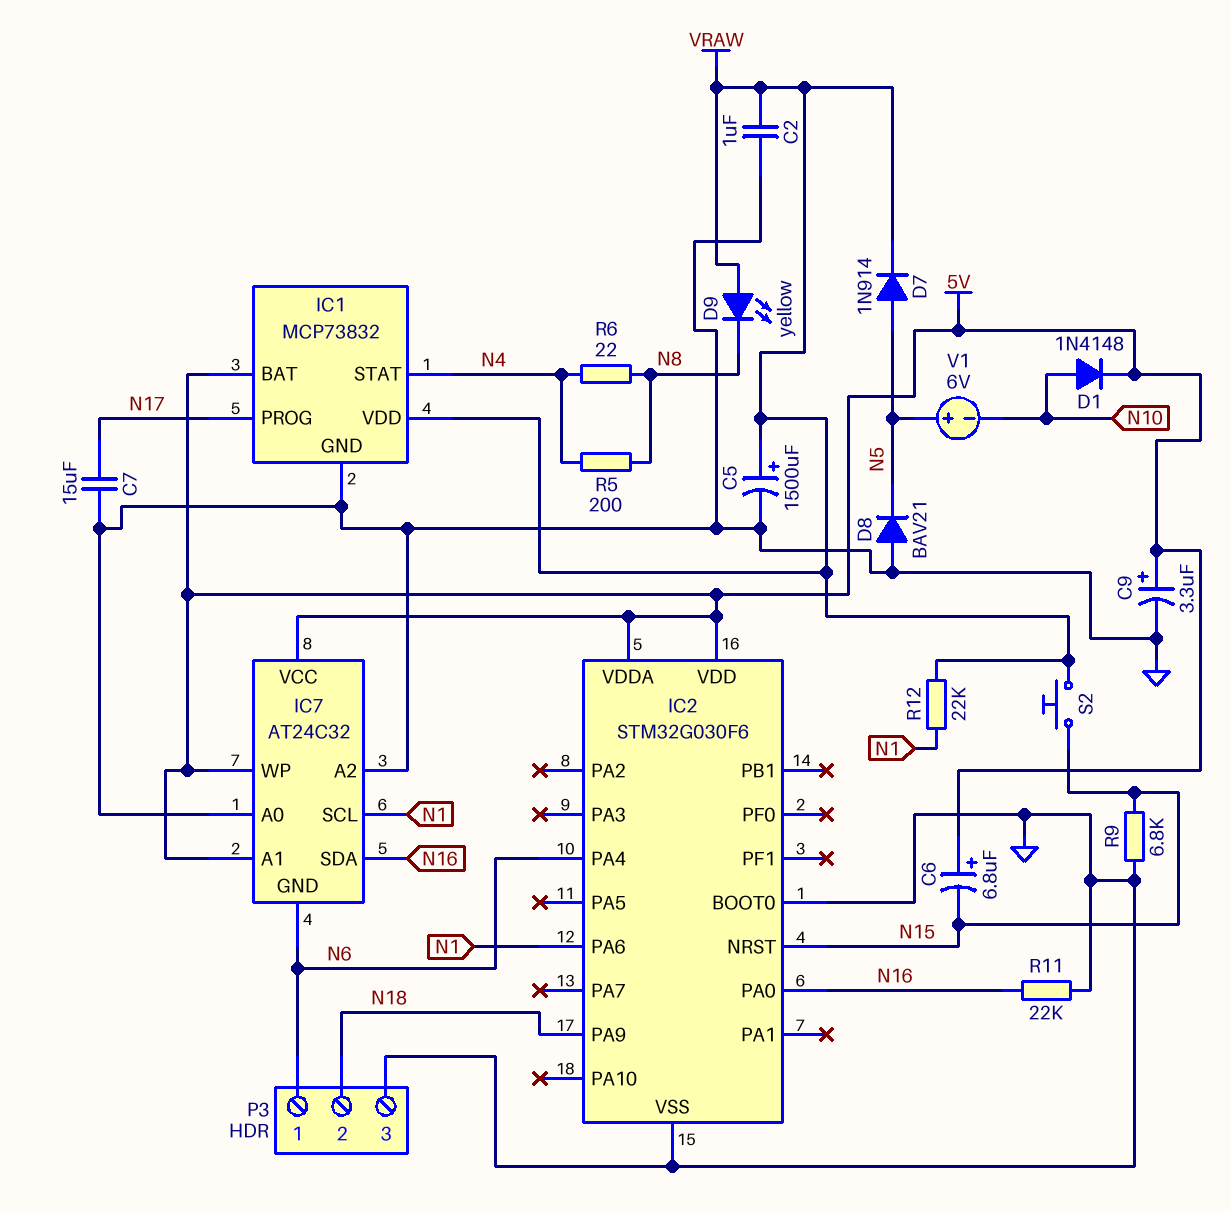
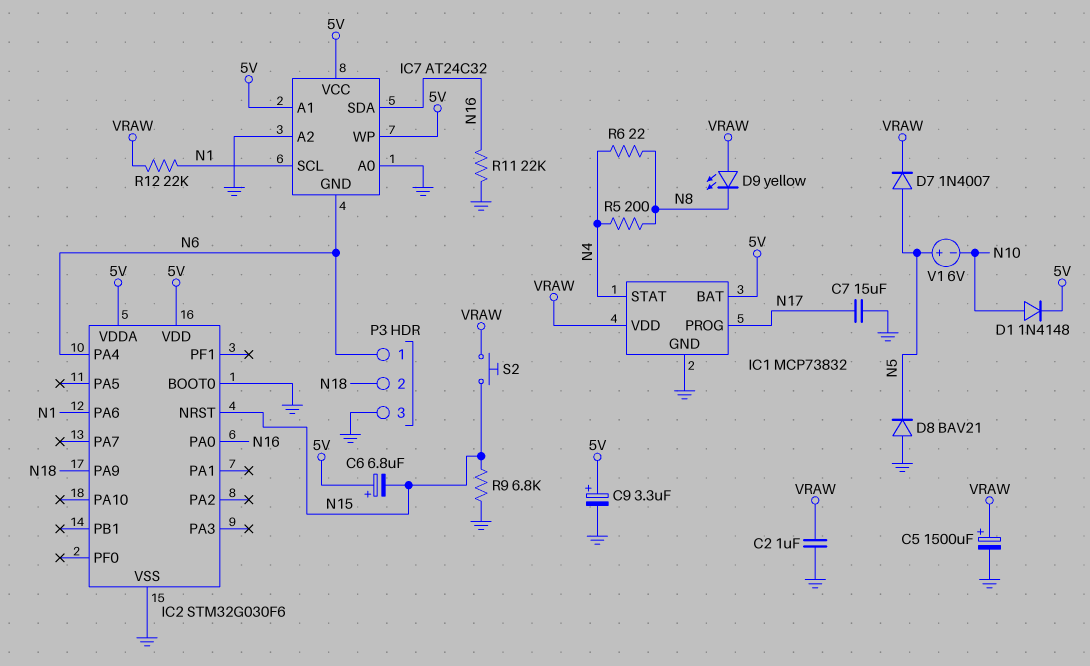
D7: diode 1N914 (A N5, K VRAW) -> diode 1N4007 (A N5, K VRAW)

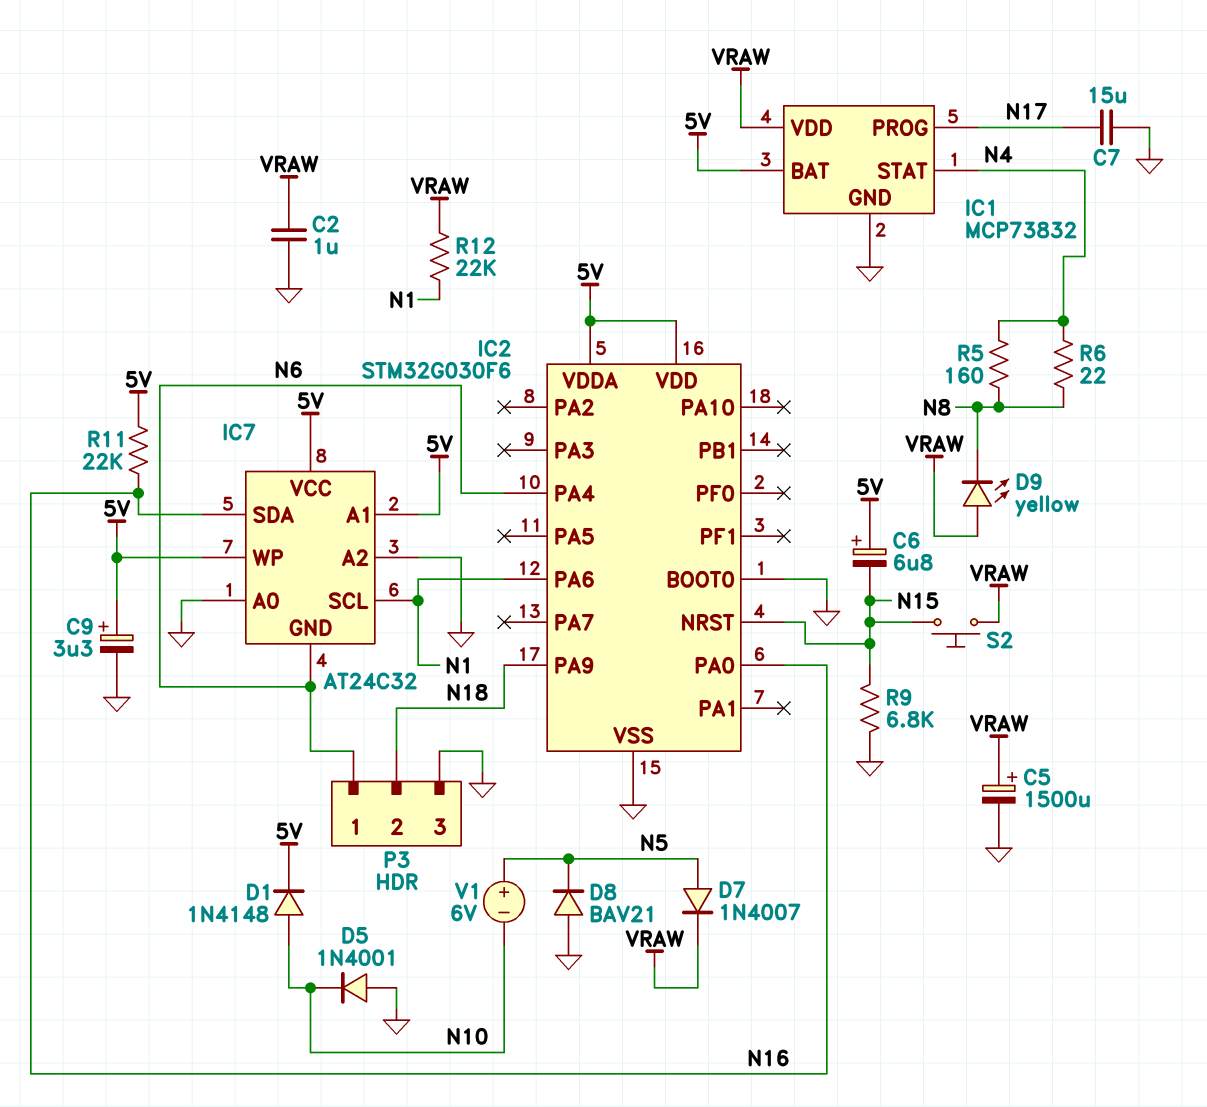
D5: none -> diode 1N4001 (A GND, K N10)
R5: 200 (N4, N8) -> 160 (N4, N8)
R11: 22k (GND, N16) -> 22k (5V, N16)

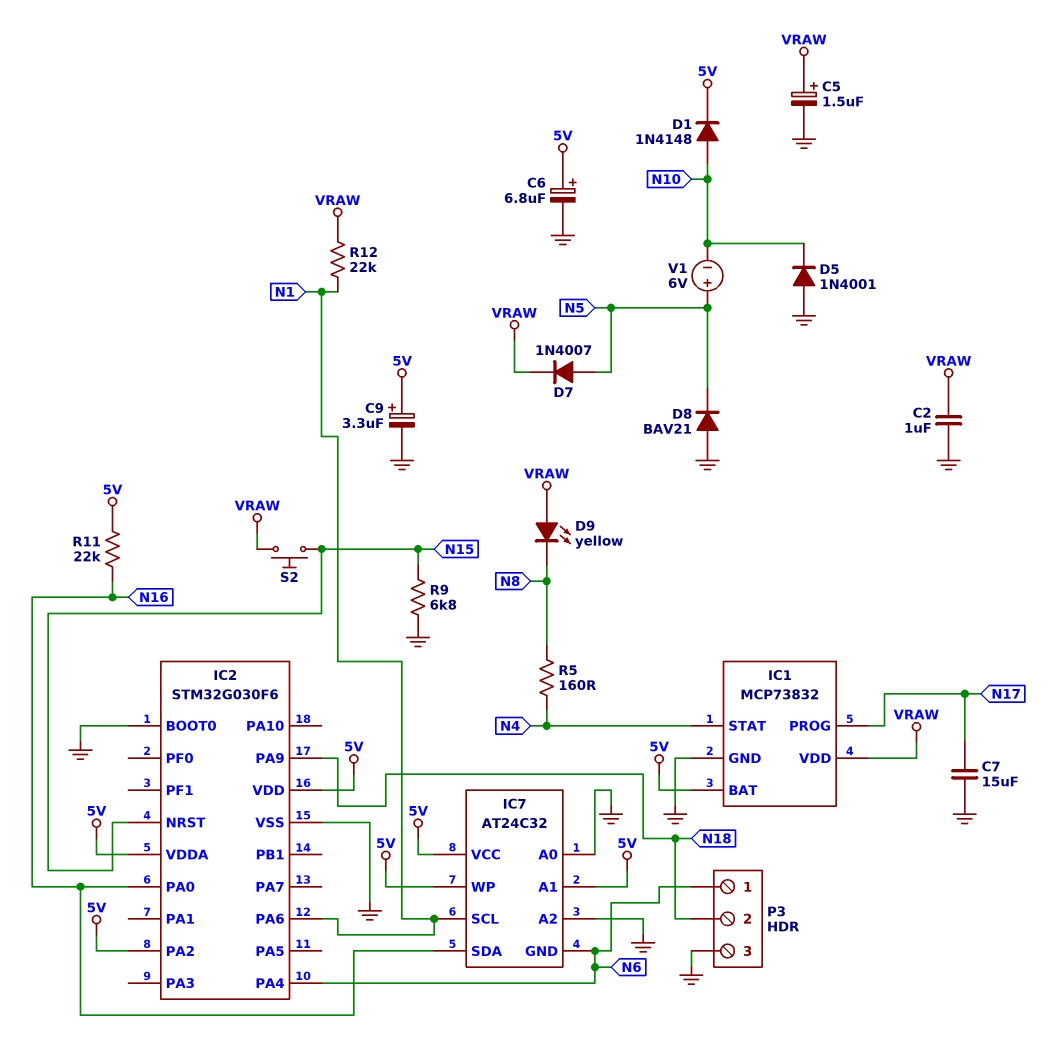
C5: 1500uF (plus VRAW, minus GND) -> 1.5uF (plus VRAW, minus GND)
C6: 6.8uF (plus 5V, minus N15) -> 6.8uF (plus 5V, minus GND)
IC2 pin PA2: none -> 5V
R6: 22 (N4, N8) -> none

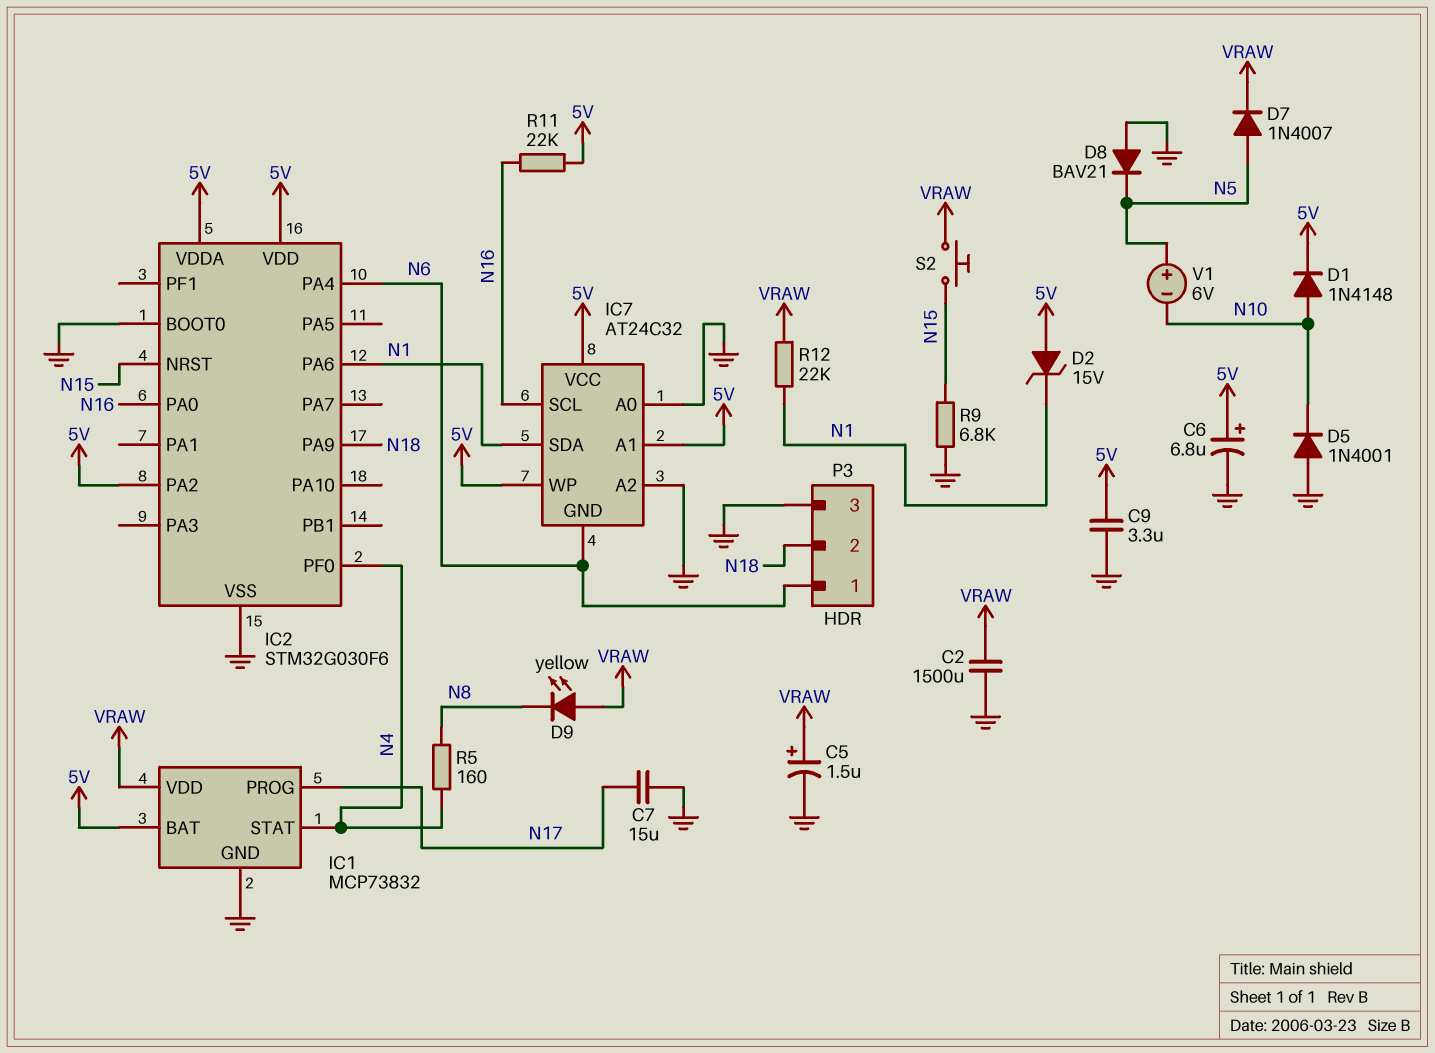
C2: 1uF (GND, VRAW) -> 1500uF (GND, VRAW)
C9: 3.3uF (plus 5V, minus GND) -> 3.3uF (5V, GND)
D2: none -> zener 15V (A 5V, K N1)
IC2 pin PF0: none -> N4
IC7 pin SCL: N1 -> N16
IC7 pin SDA: N16 -> N1

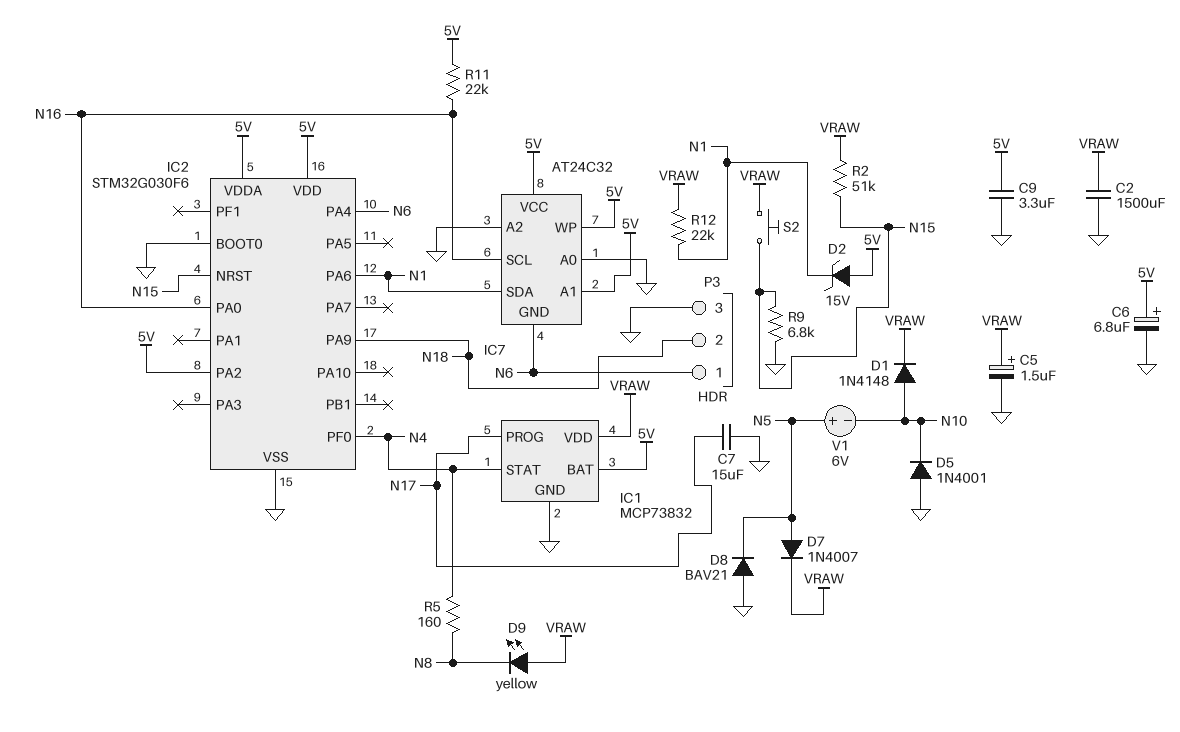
D1: diode 1N4148 (A N10, K 5V) -> diode 1N4148 (A N10, K VRAW)
R2: none -> 51k (N15, VRAW)

